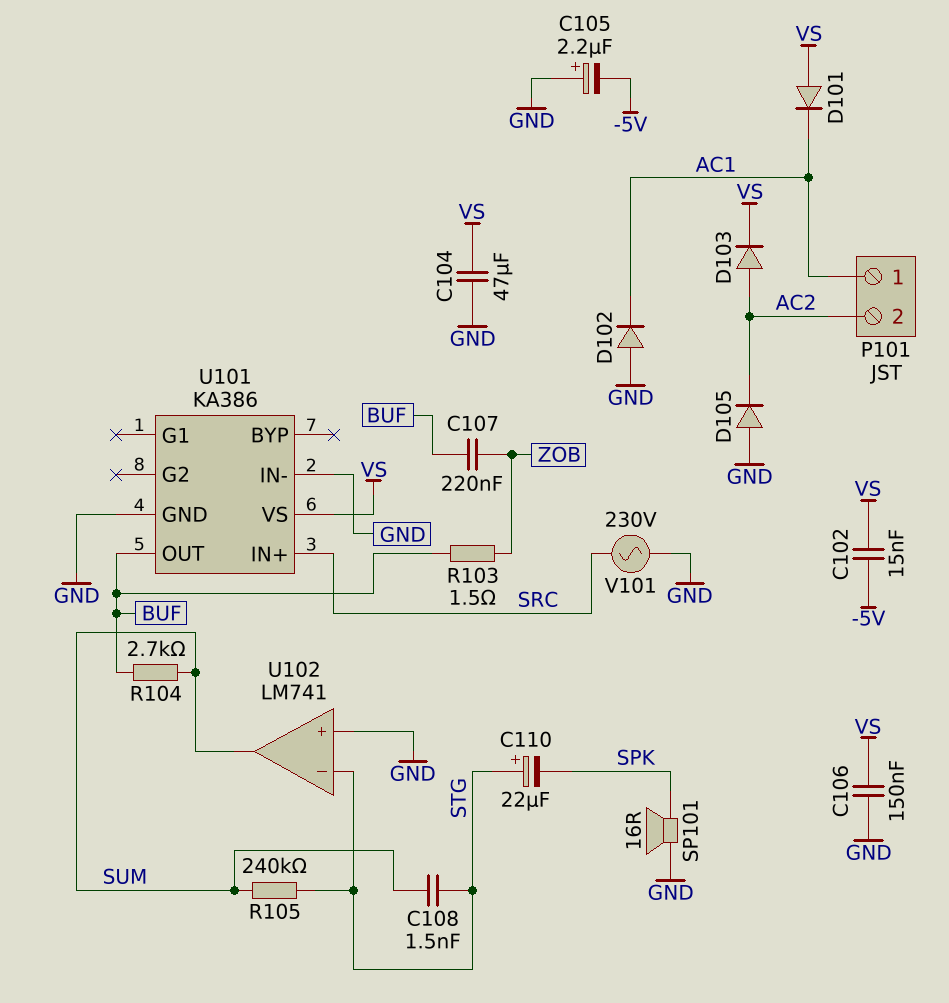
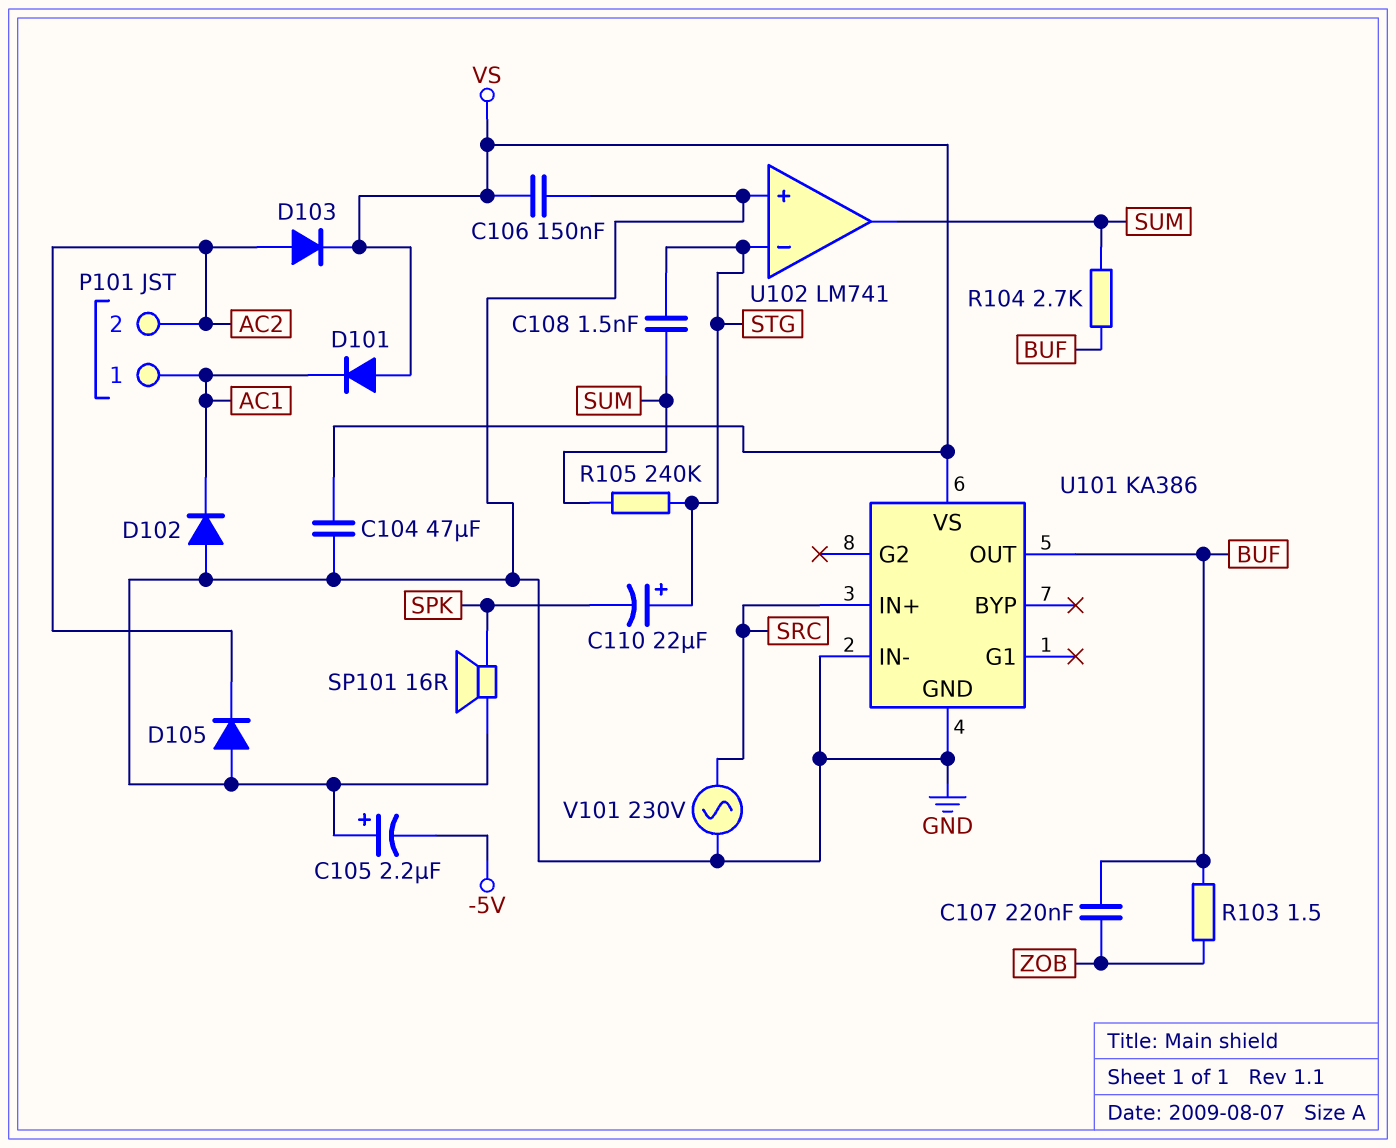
C102: 15nF (-5V, VS) -> none

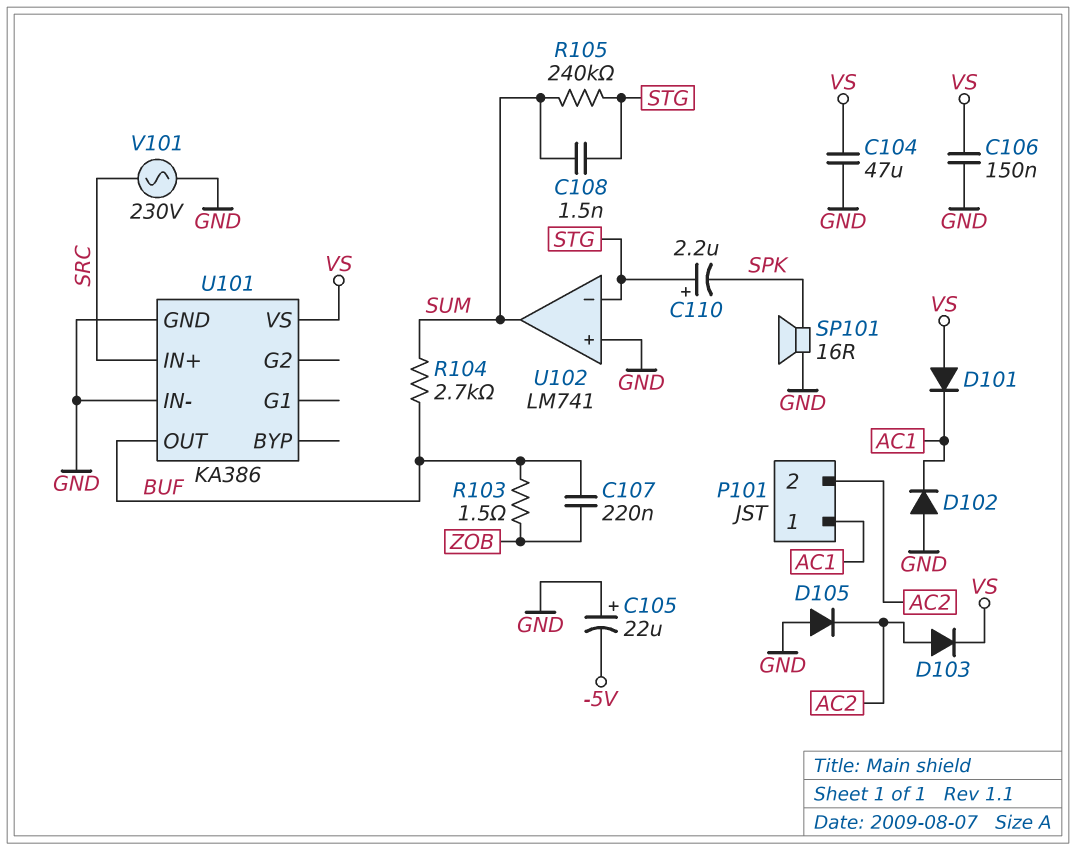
C105: 2.2uF (plus GND, minus -5V) -> 22uF (plus GND, minus -5V)
C110: 22uF (plus STG, minus SPK) -> 2.2uF (plus STG, minus SPK)

